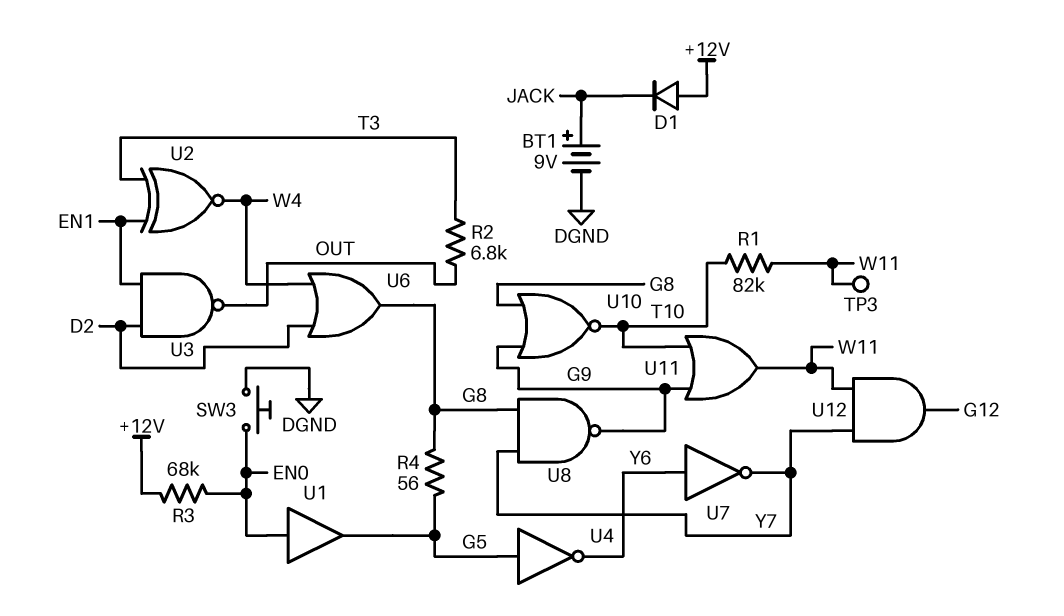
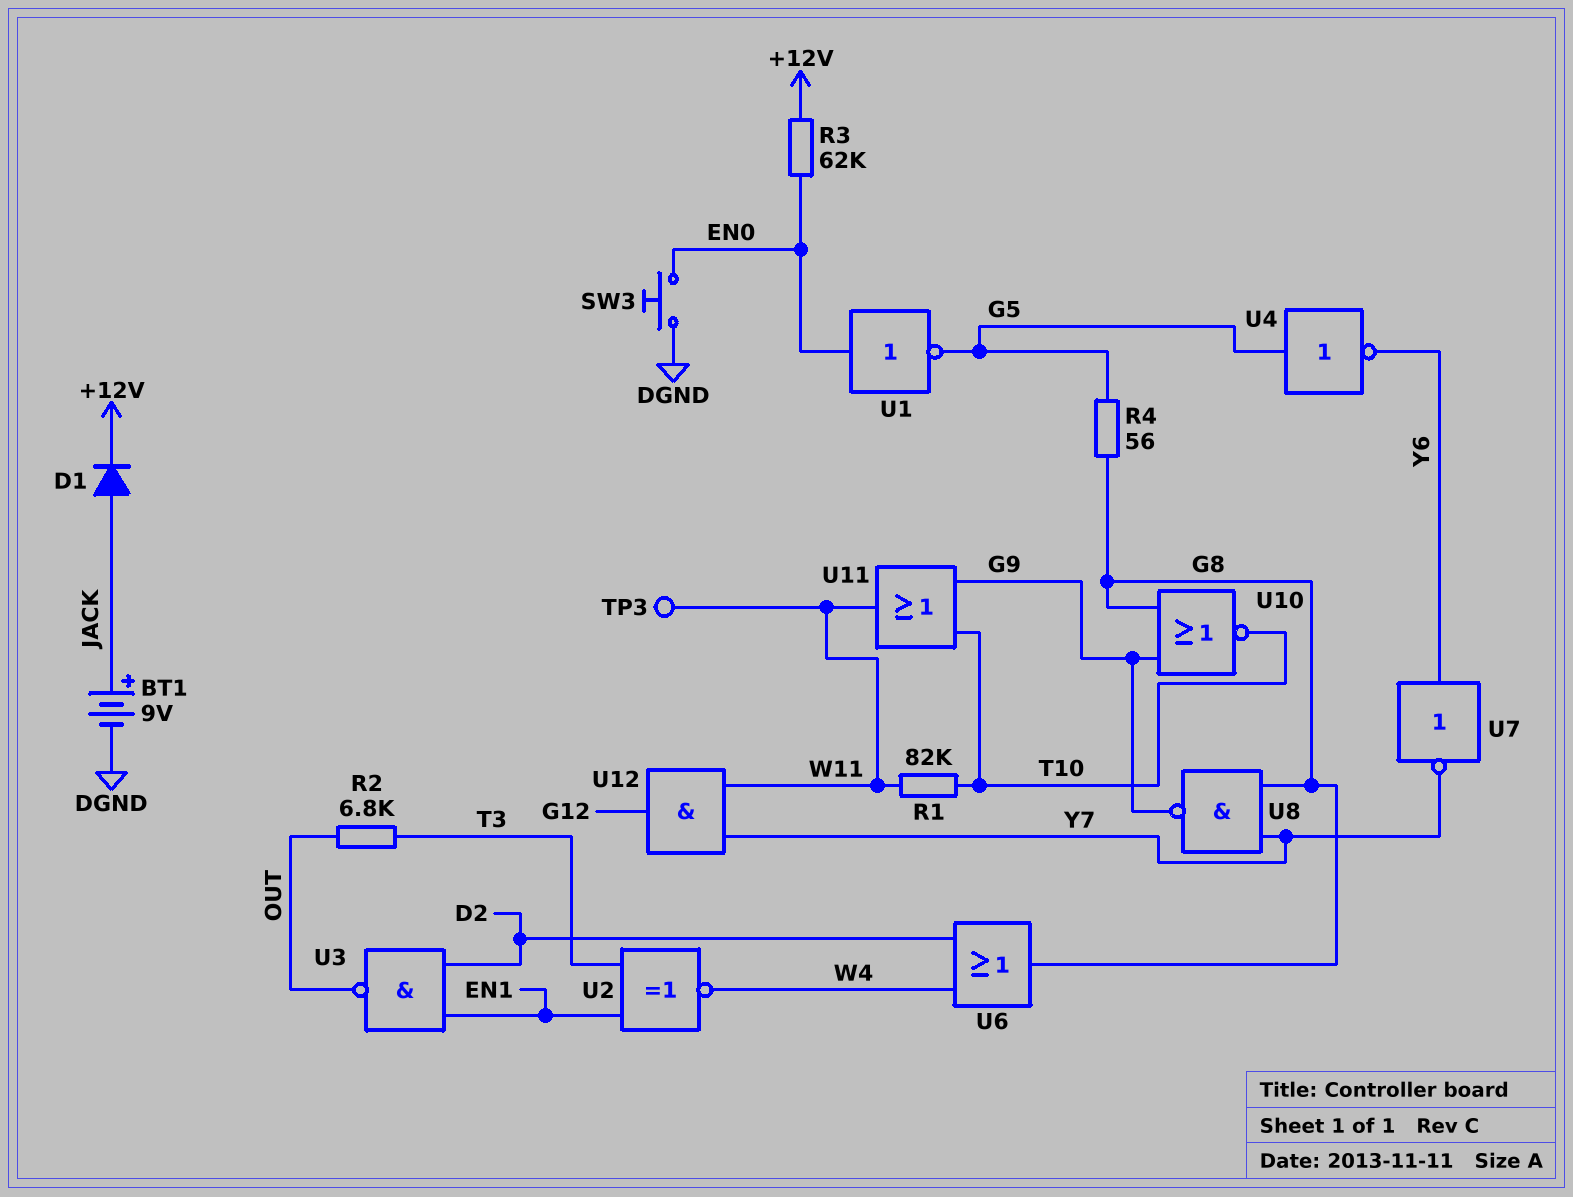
D1: diode (A +12V, K JACK) -> diode (A JACK, K +12V)
R3: 68k (+12V, EN0) -> 62k (+12V, EN0)
U1: buffer (in EN0, out G5) -> NOT (in EN0, out G5)

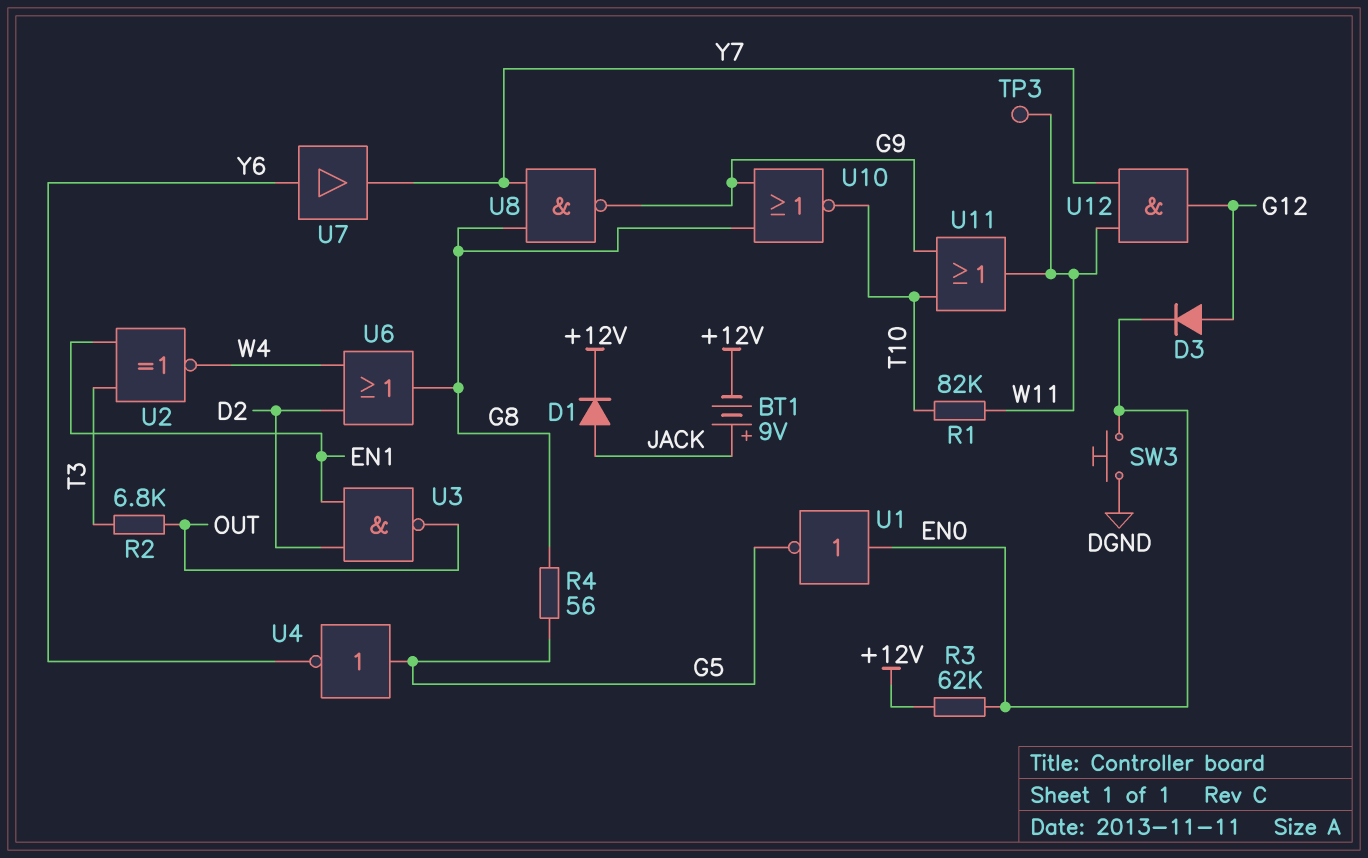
BT1: 9V (plus JACK, minus DGND) -> 9V (plus JACK, minus +12V)
D3: none -> diode (A G12, K EN0)
U7: NOT (in Y6, out Y7) -> buffer (in Y6, out Y7)

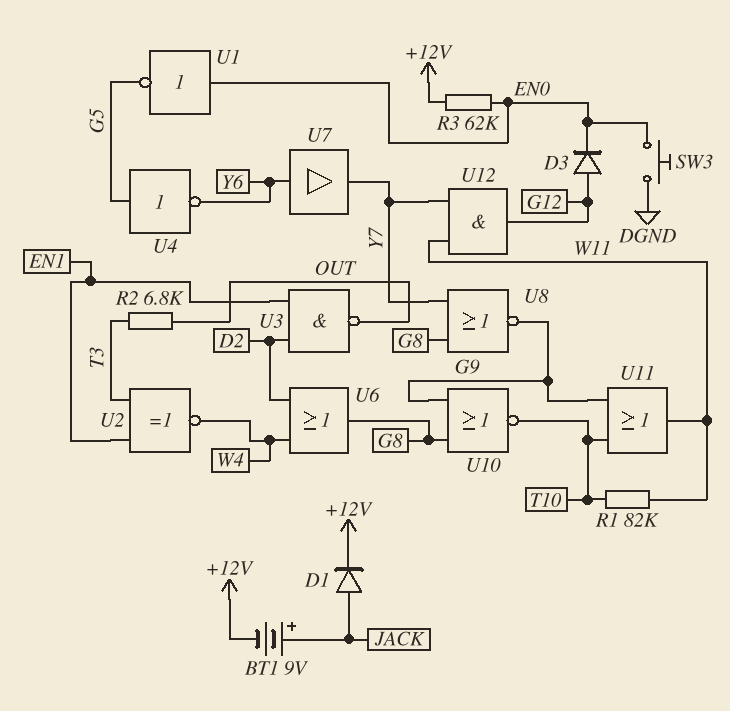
R4: 56 (G5, G8) -> none
TP3: test point (W11) -> none
U8: NAND (in G8, in Y7, out G9) -> NOR (in G8, in Y7, out G9)

